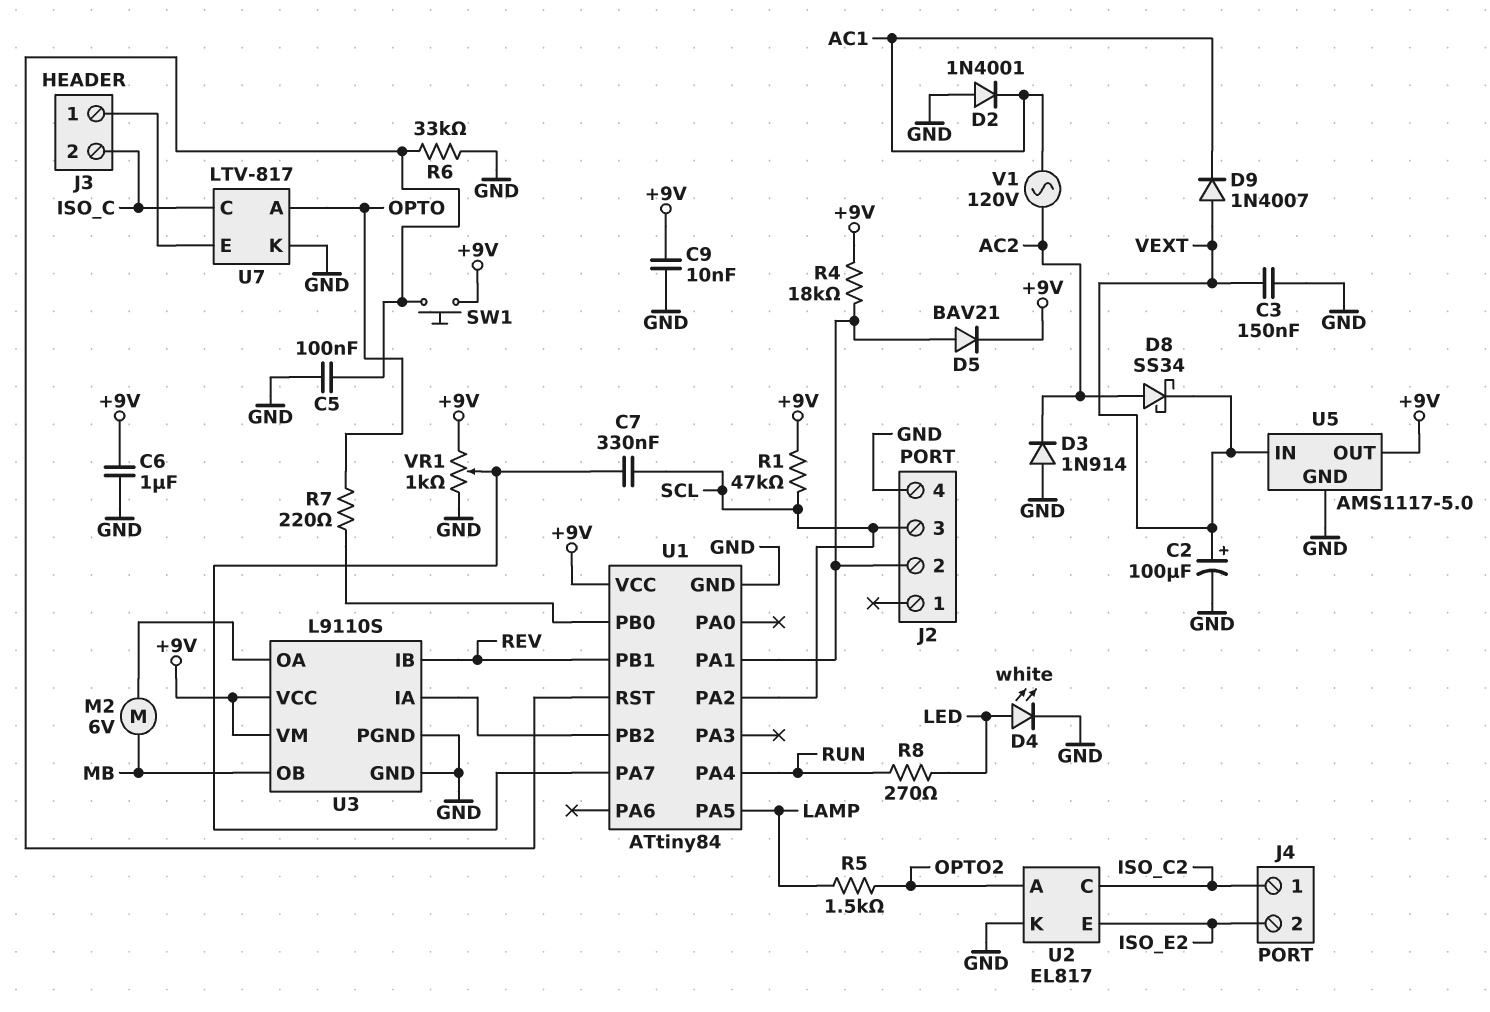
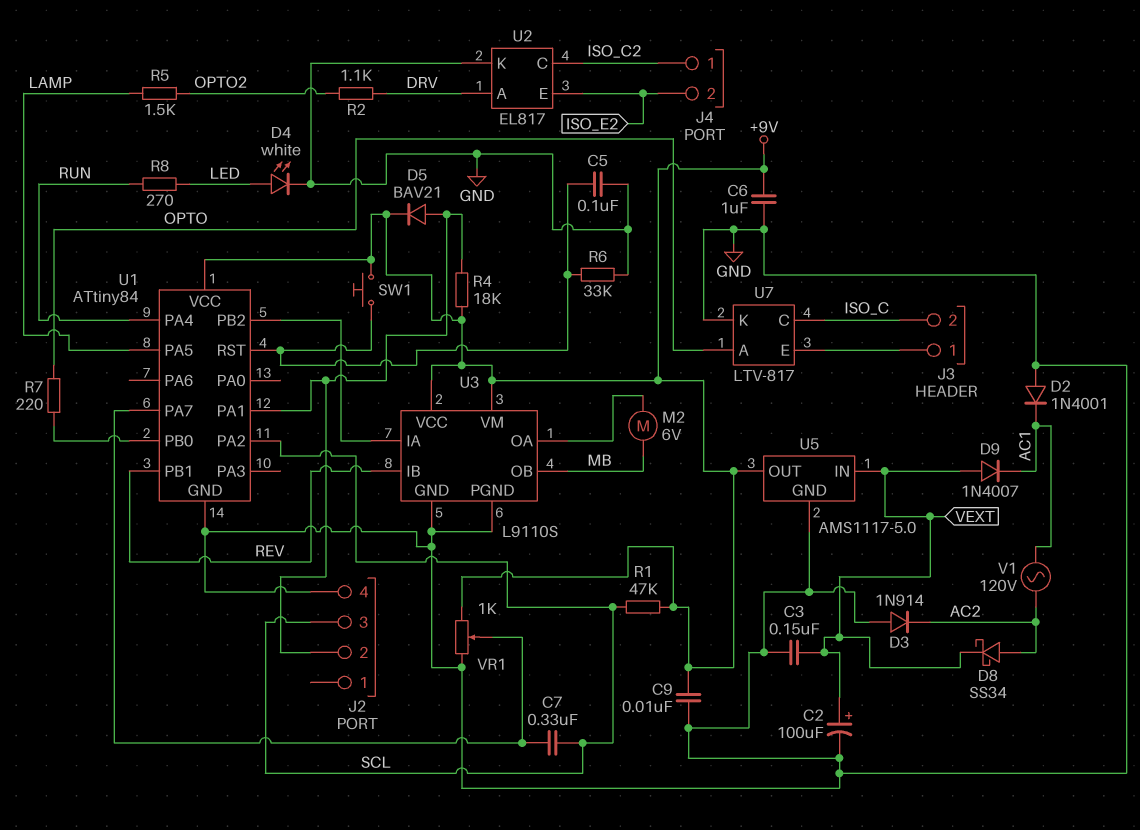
R2: none -> 1.1k (DRV, OPTO2)
U2 pin A: OPTO2 -> DRV

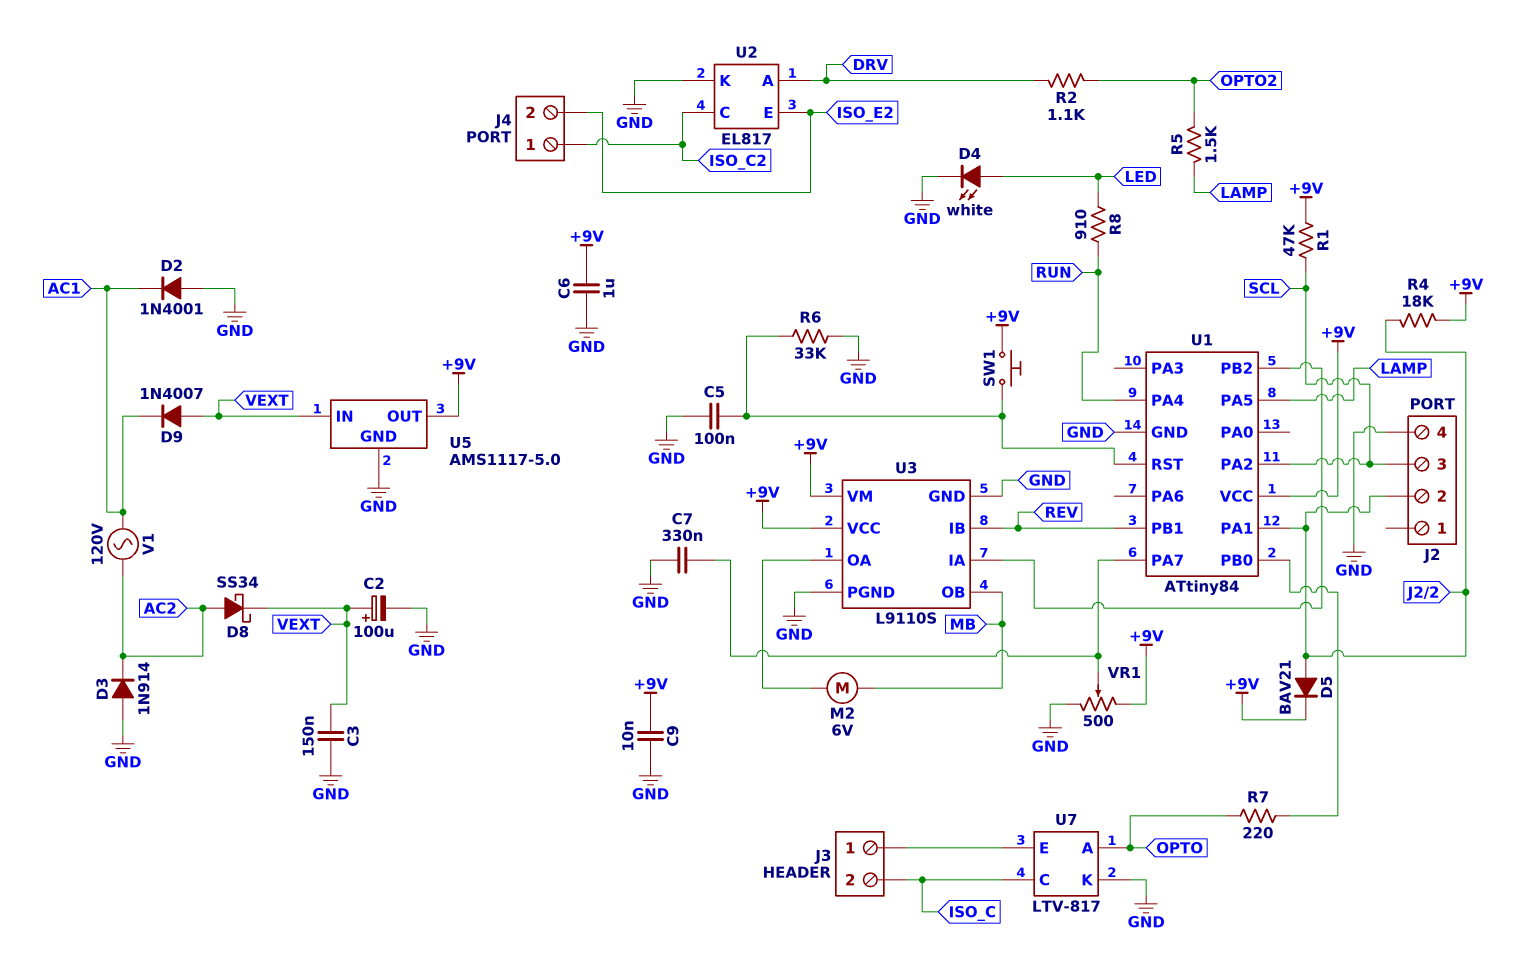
C7: 330nF (SCL, U1/PA7) -> 330nF (GND, U1/PA7)
R8: 270 (LED, RUN) -> 910 (LED, RUN)
VR1: 1k (+9V, GND, wiper U1/PA7) -> 500 (+9V, GND, wiper U1/PA7)

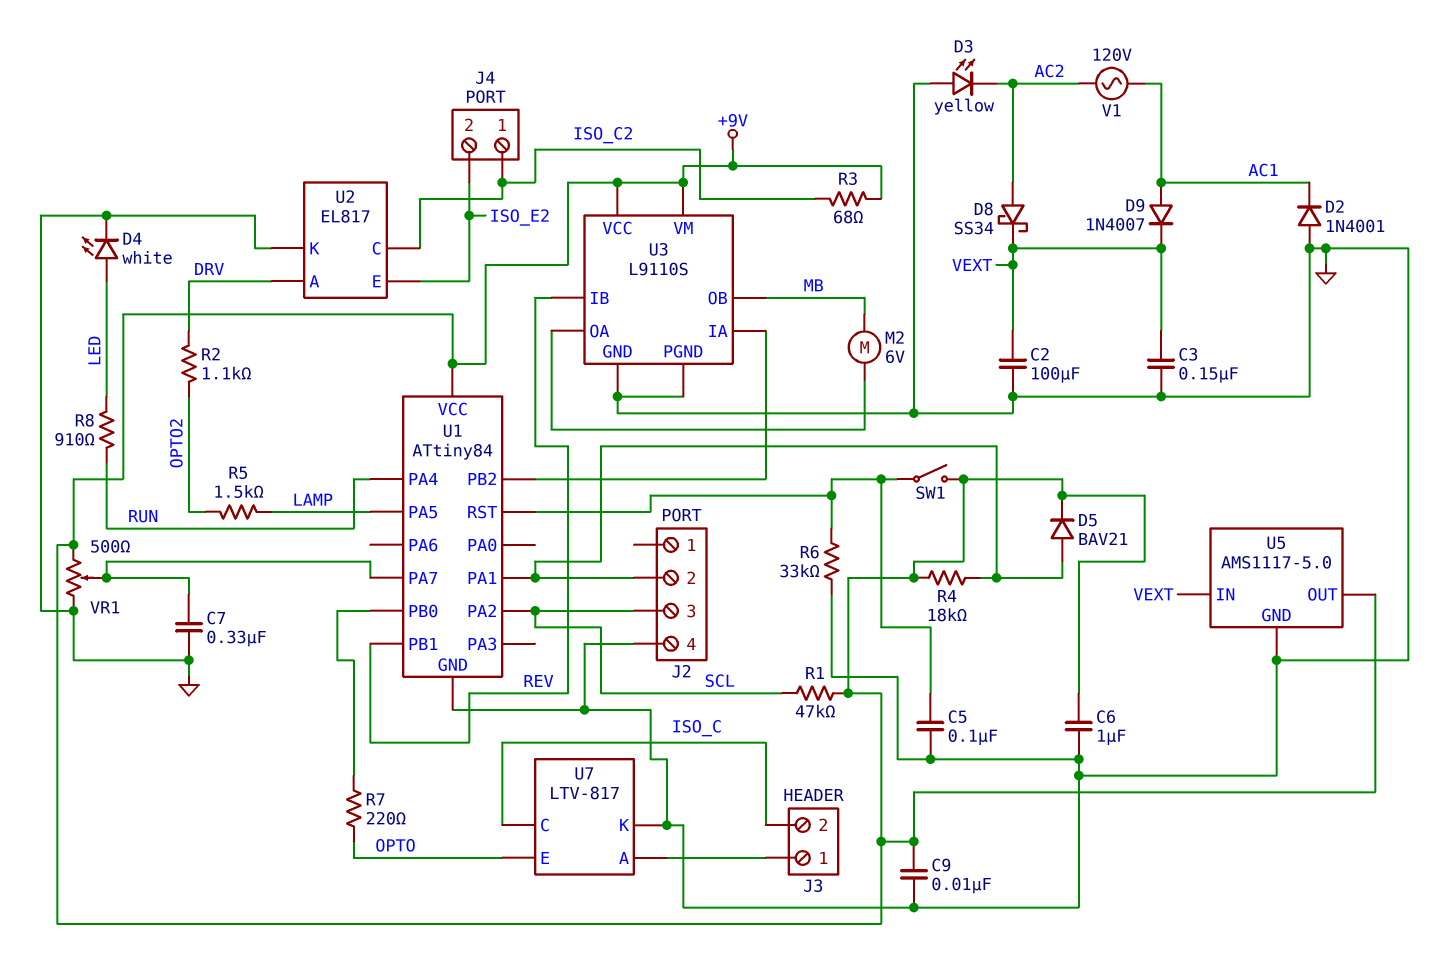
C2: 100uF (plus VEXT, minus GND) -> 100uF (GND, VEXT)
D3: diode 1N914 (A GND, K AC2) -> LED yellow (A GND, K AC2)
D9: diode 1N4007 (A VEXT, K AC1) -> diode 1N4007 (A AC1, K VEXT)
R3: none -> 68 (+9V, ISO_C2)
SW1: button (+9V, U1/RST) -> switch (+9V, U1/RST)
U7 pin A: OPTO -> J3/1
U7 pin E: J3/1 -> OPTO

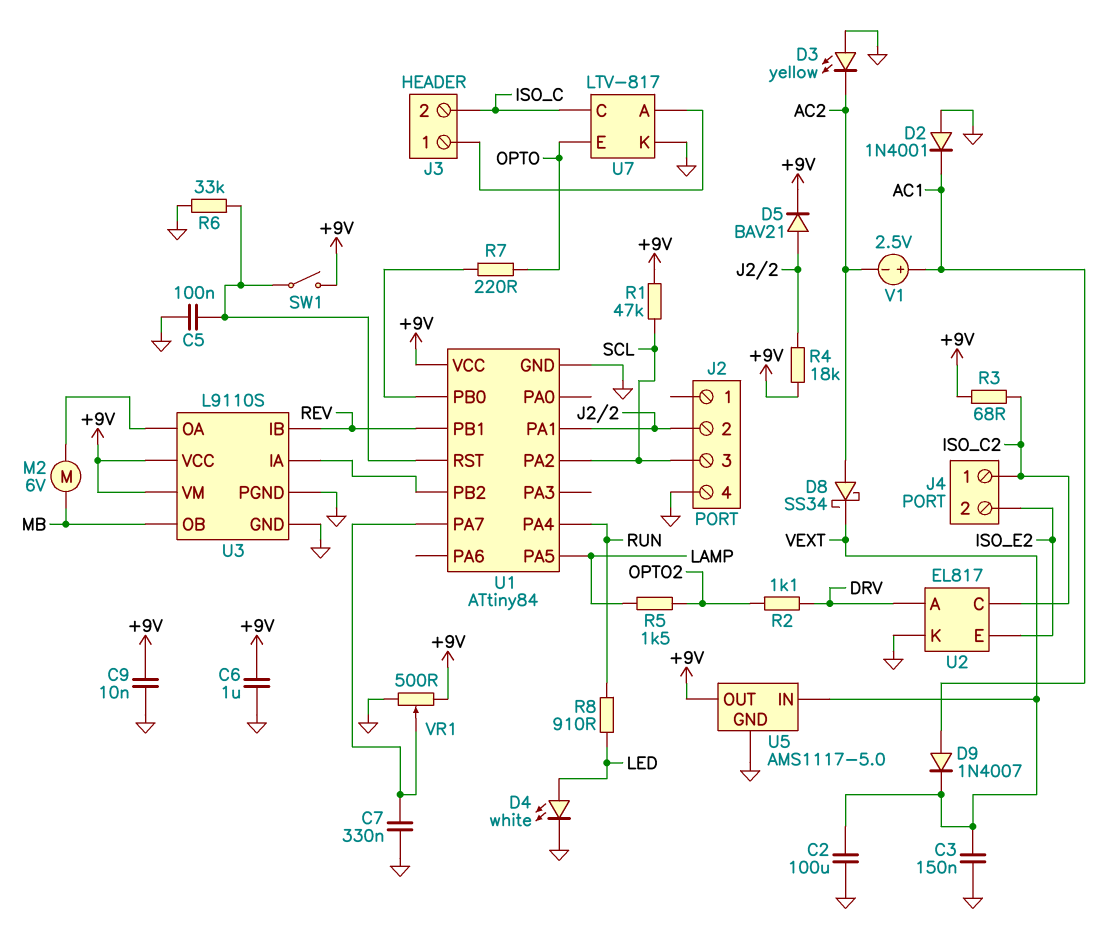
V1: AC 120V (AC1, AC2) -> 2.5V (plus AC1, minus AC2)

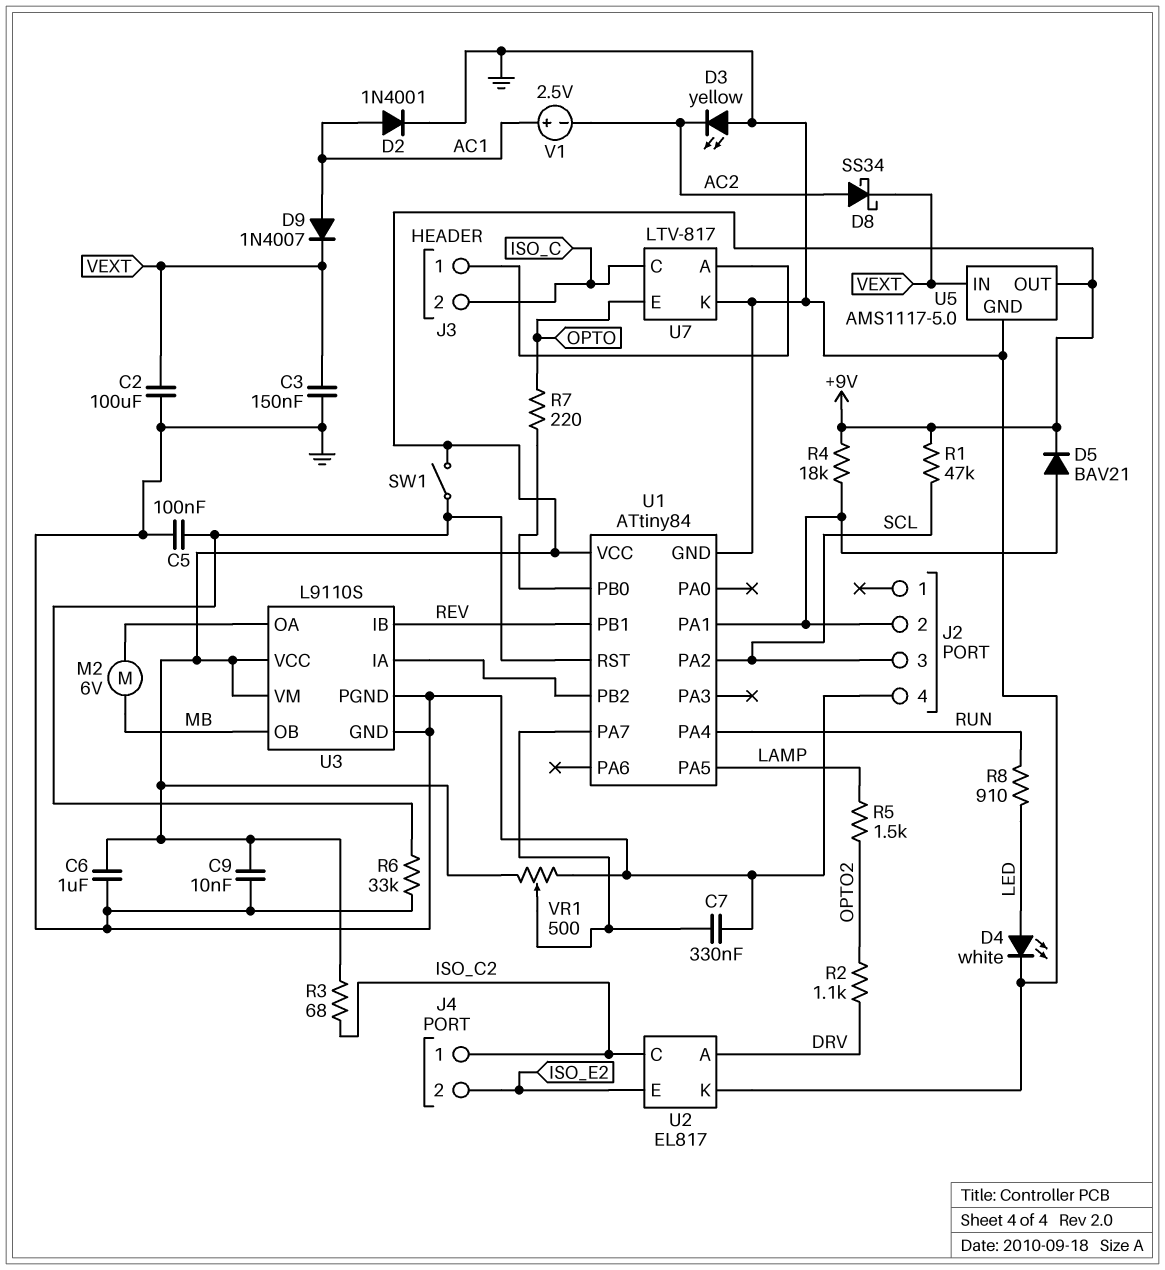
D2: diode 1N4001 (A GND, K AC1) -> diode 1N4001 (A AC1, K GND)

